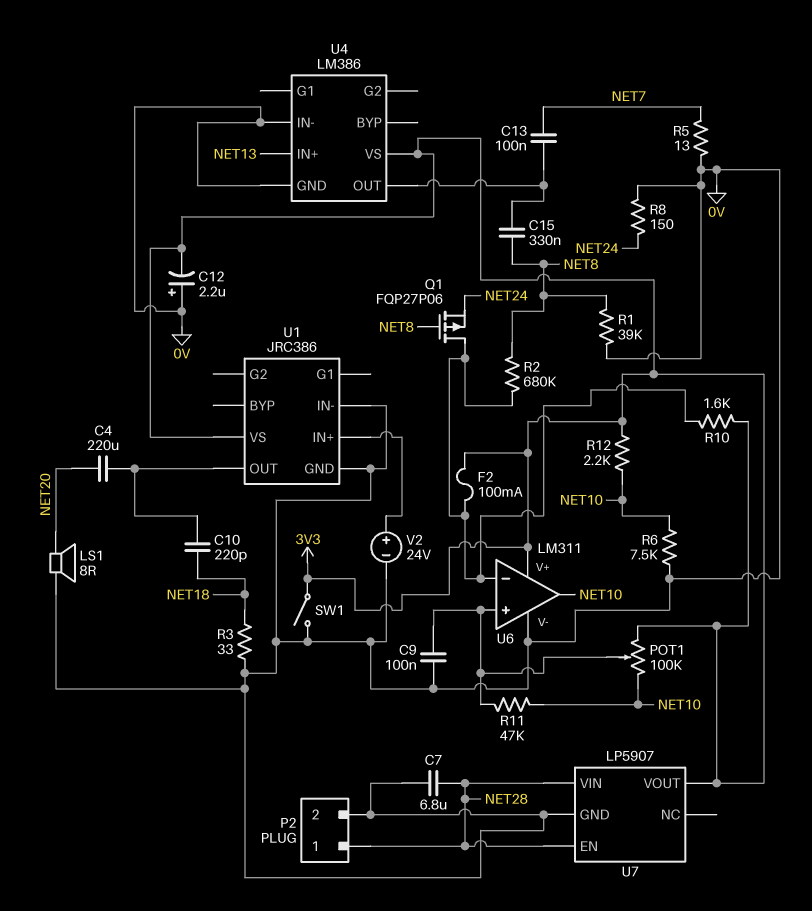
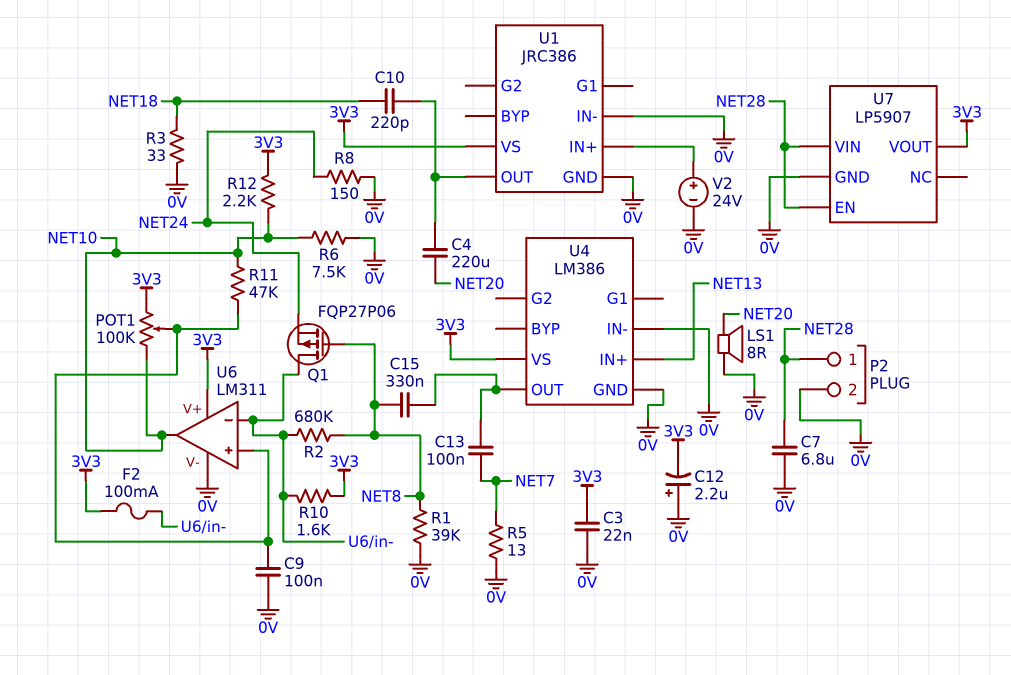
C3: none -> 22nF (0V, 3V3)
SW1: switch (0V, 3V3) -> none

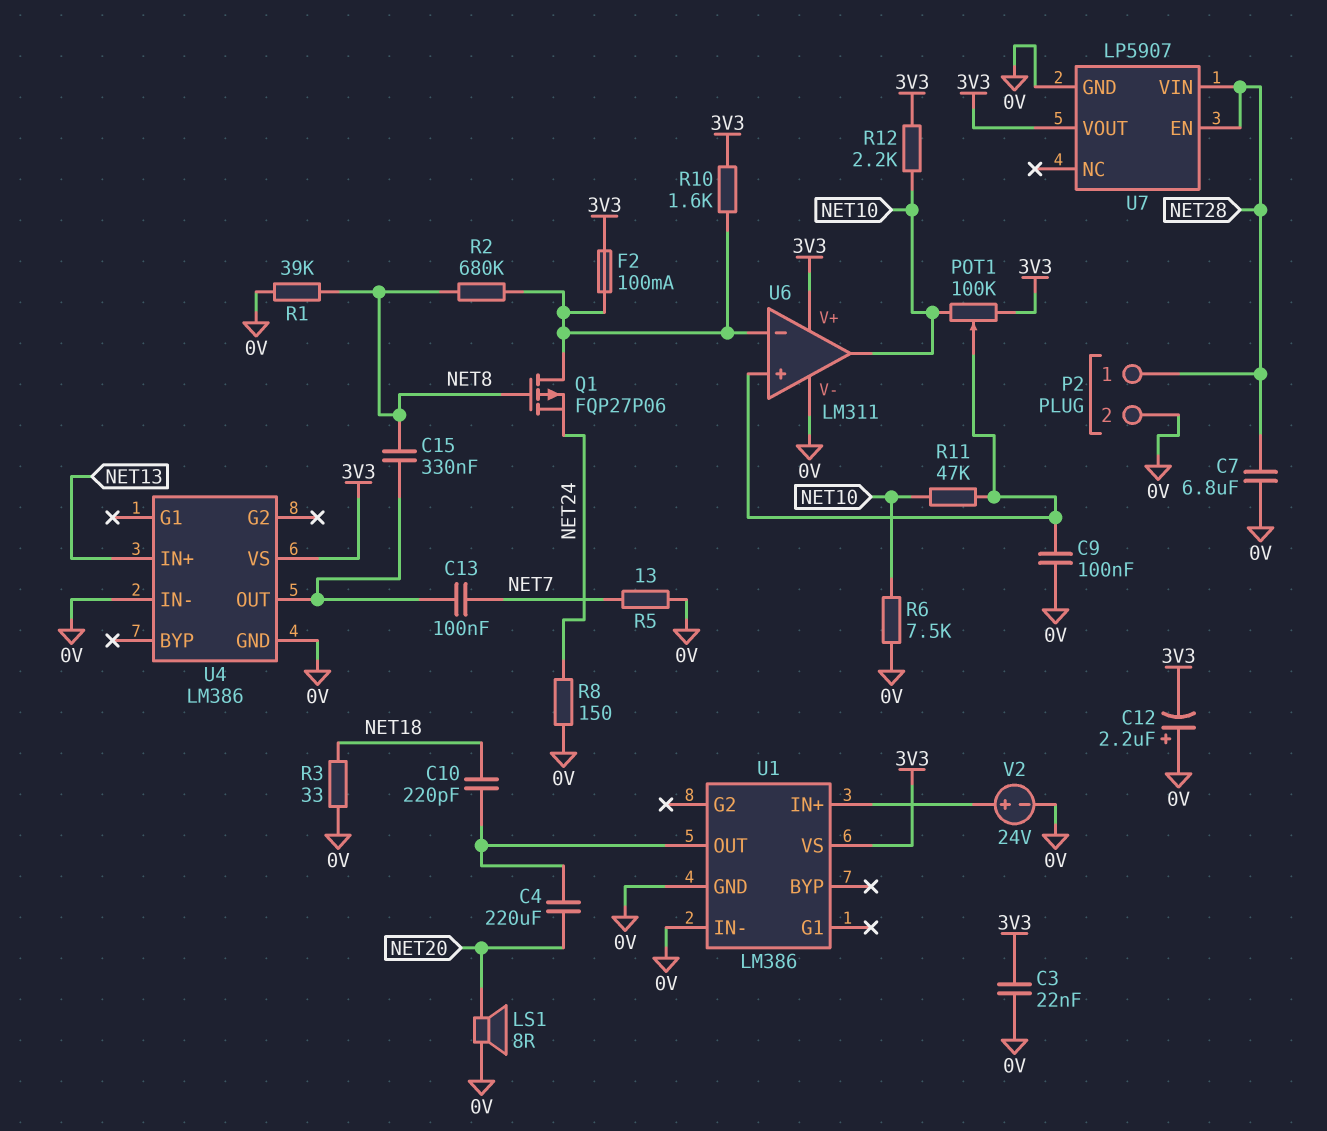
U1: JRC386 -> LM386

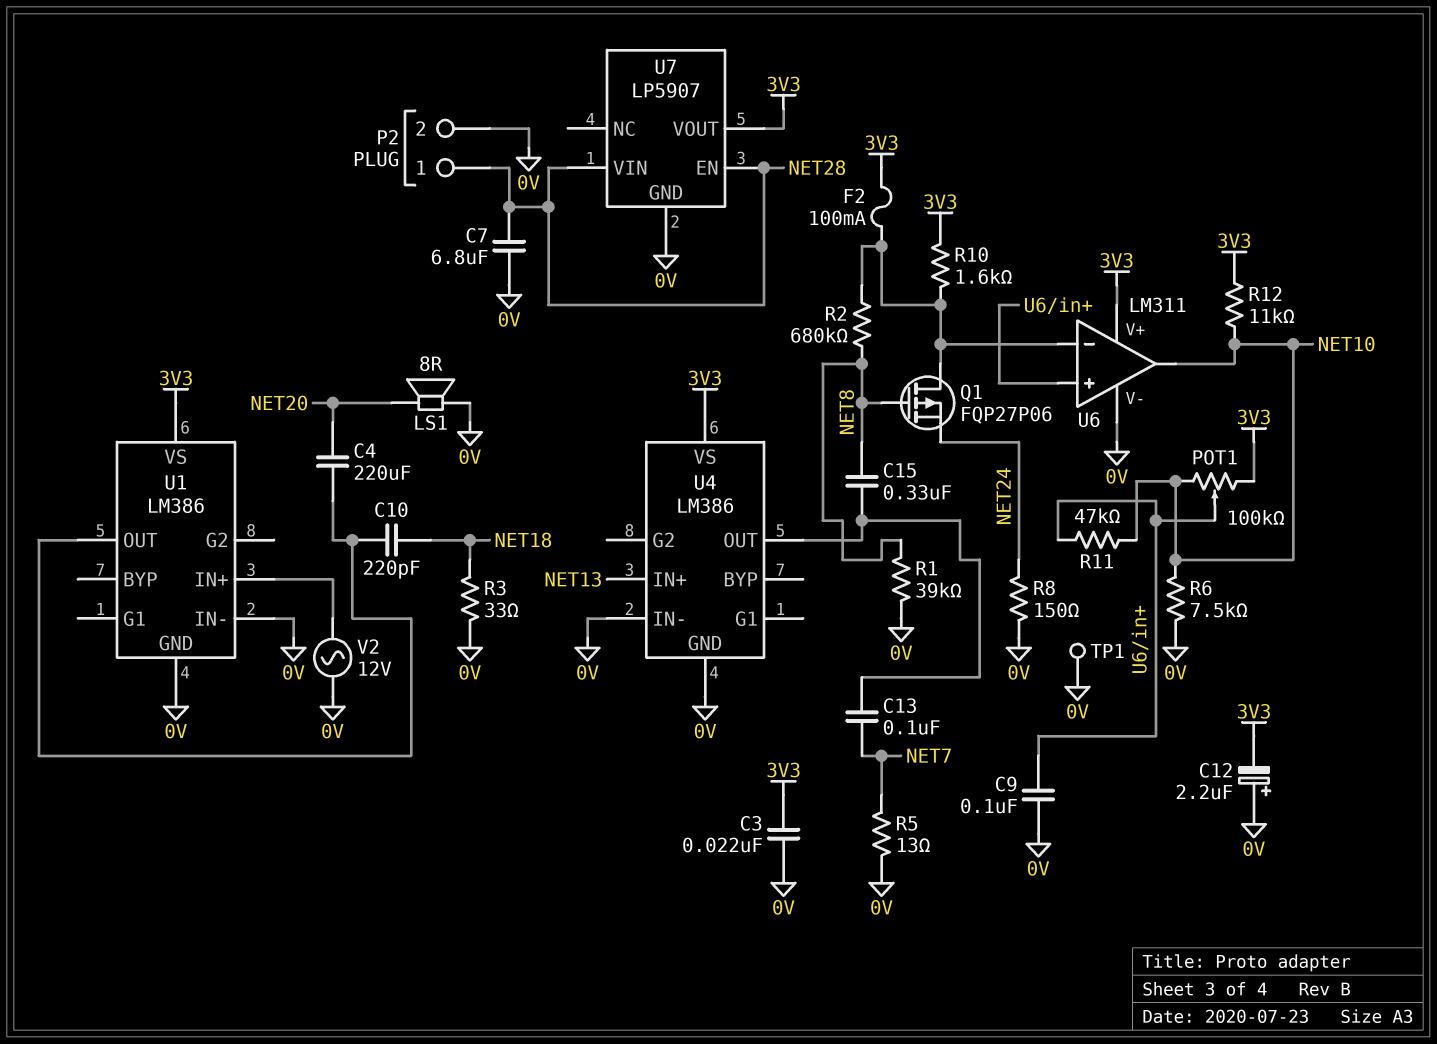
R12: 2.2k (3V3, NET10) -> 11k (3V3, NET10)
TP1: none -> test point (0V)
V2: 24V (plus U1/IN+, minus 0V) -> AC 12V (0V, U1/IN+)

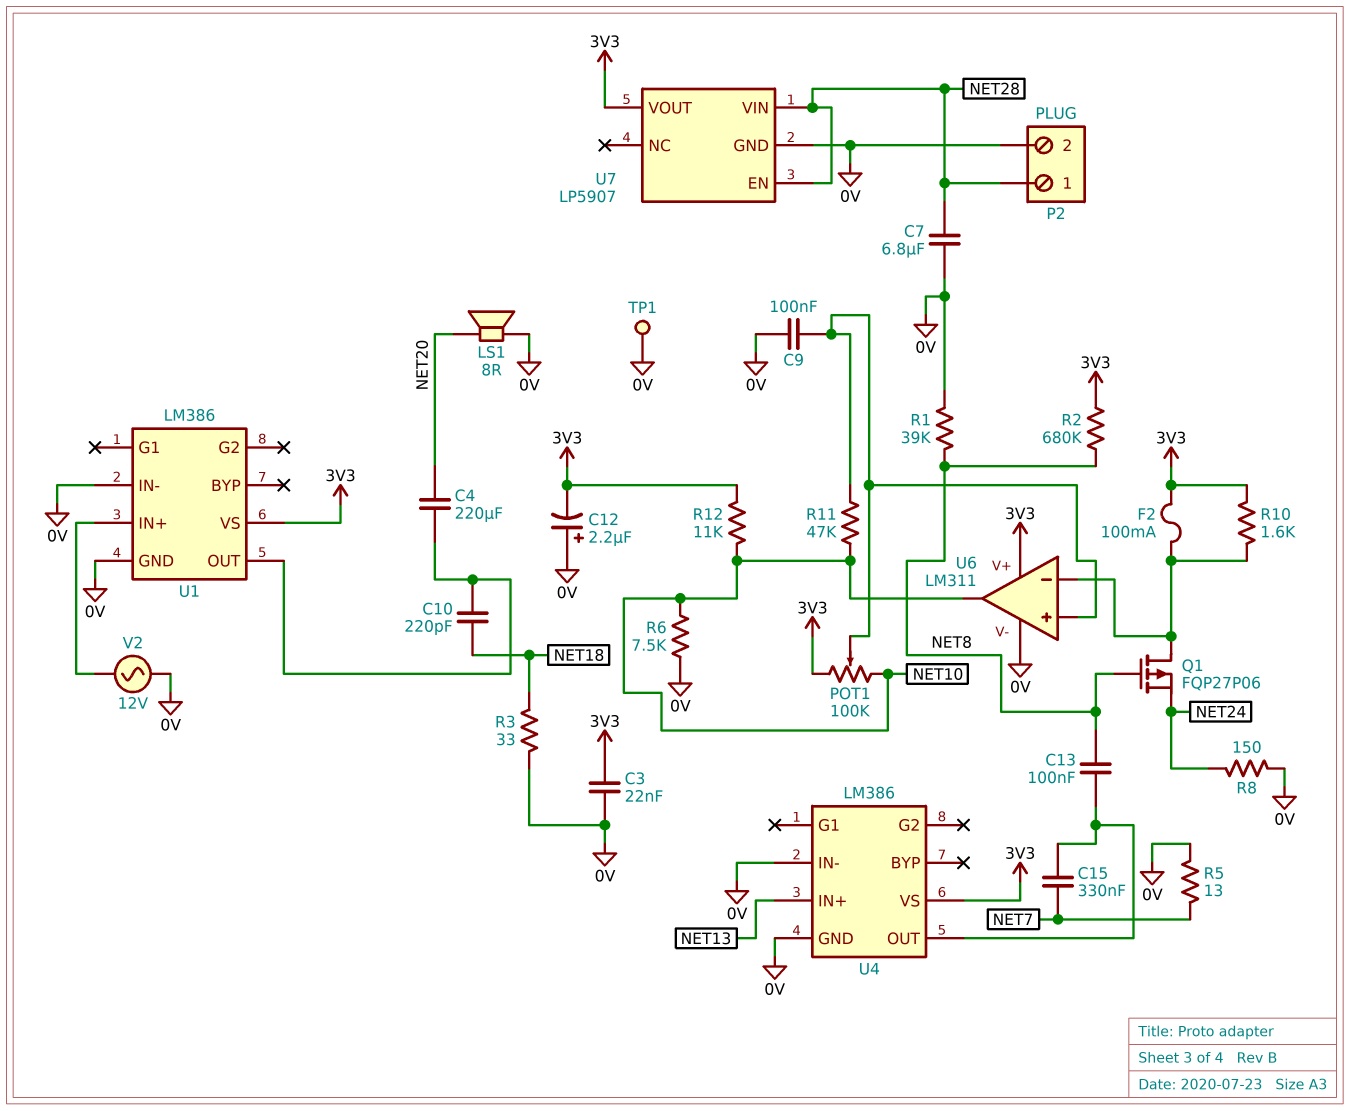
C13: 100nF (NET7, U4/OUT) -> 100nF (NET8, U4/OUT)
C15: 330nF (NET8, U4/OUT) -> 330nF (NET7, U4/OUT)
R2: 680k (NET8, U6/in-) -> 680k (3V3, NET8)

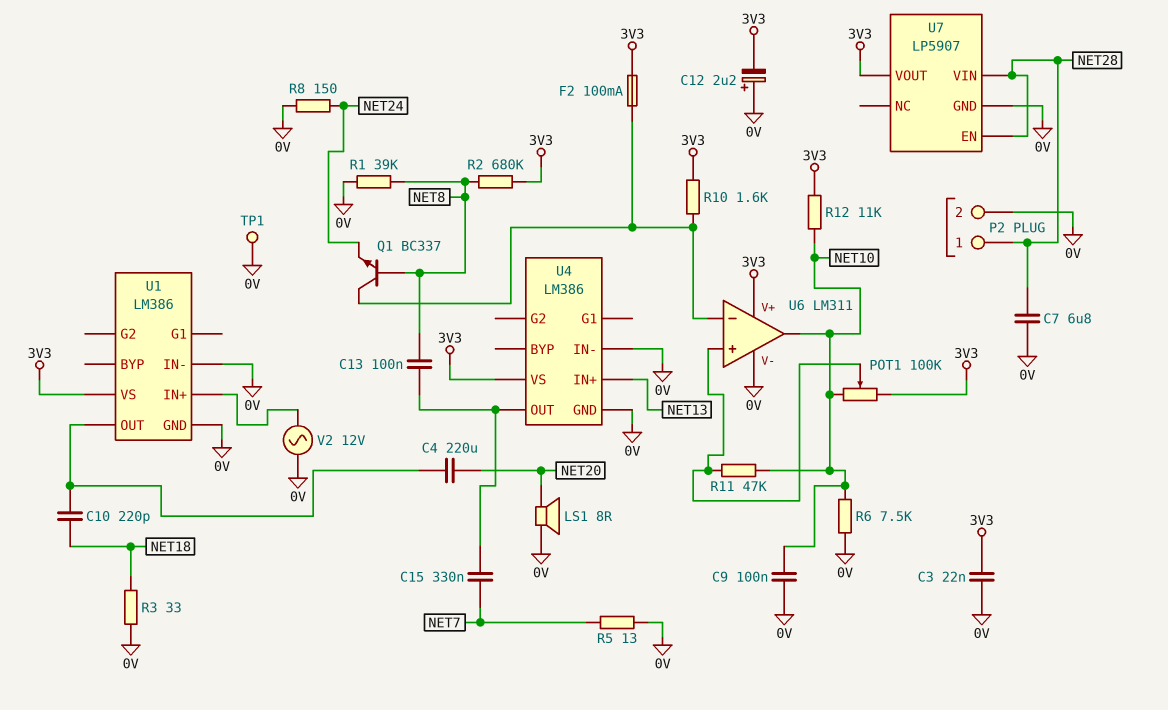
C9: 100nF (0V, U6/in+) -> 100nF (0V, NET10)
Q1: PMOS FQP27P06 (G NET8, D U6/in-, S NET24) -> NPN BC337 (B NET8, C U6/in-, E NET24)

